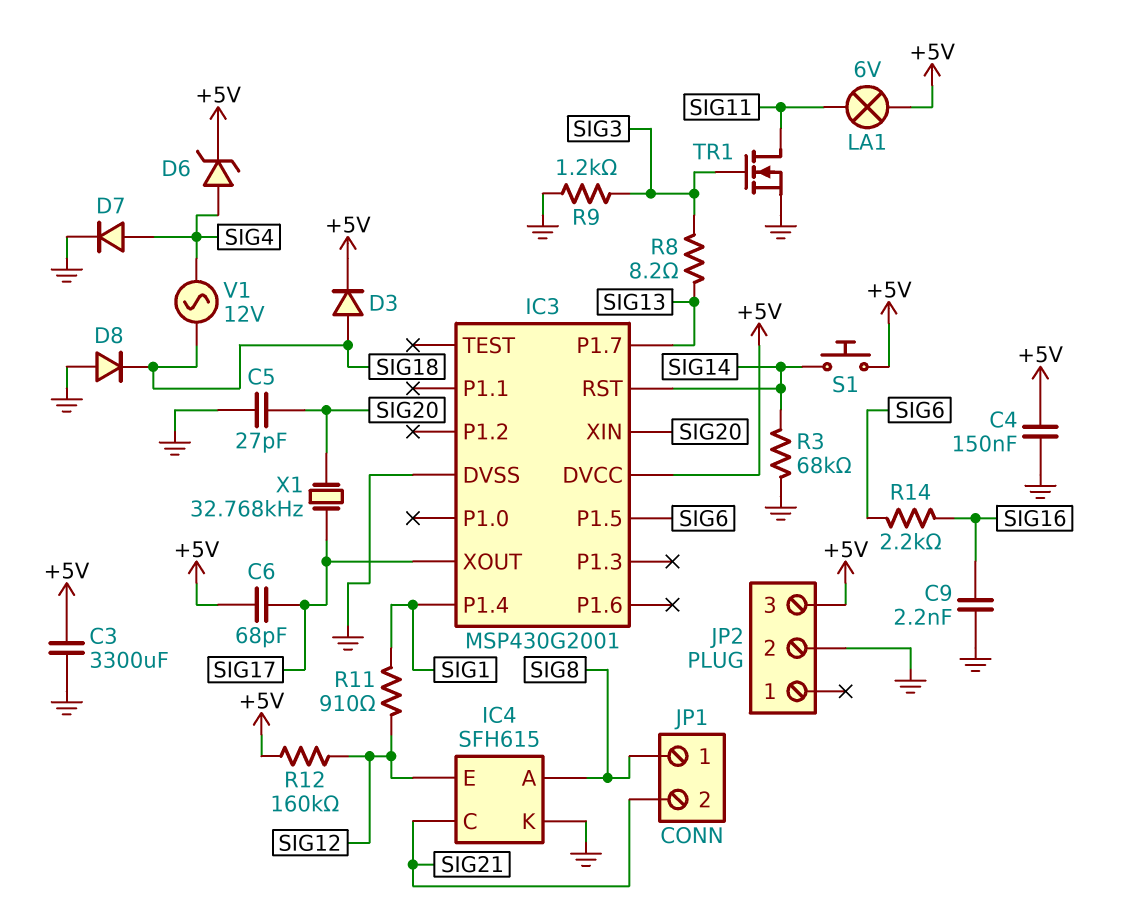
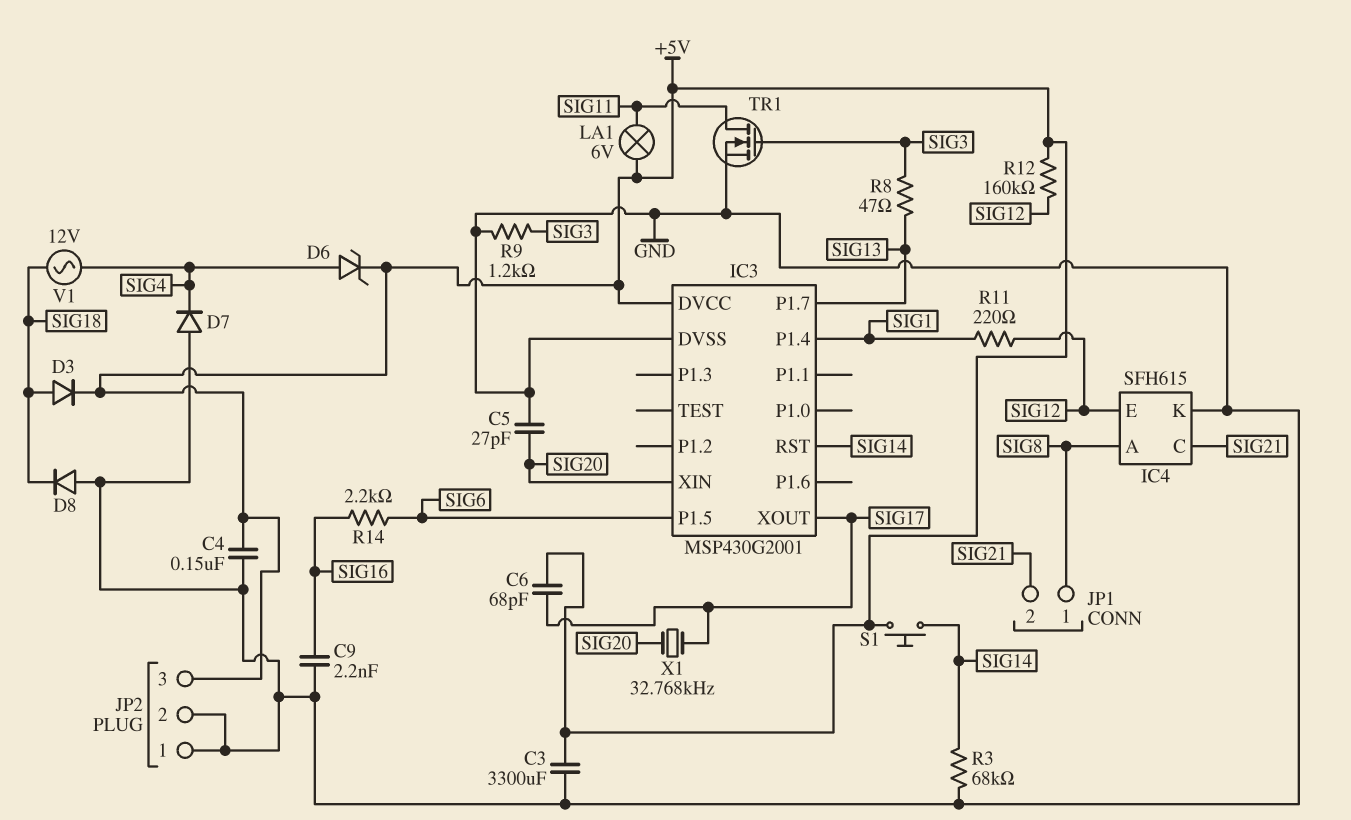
D7: diode (A SIG4, K GND) -> diode (A GND, K SIG4)
JP2 pin 1: none -> GND
R8: 8.2 (SIG3, SIG13) -> 47 (SIG3, SIG13)
R11: 910 (SIG1, SIG12) -> 220 (SIG1, SIG12)

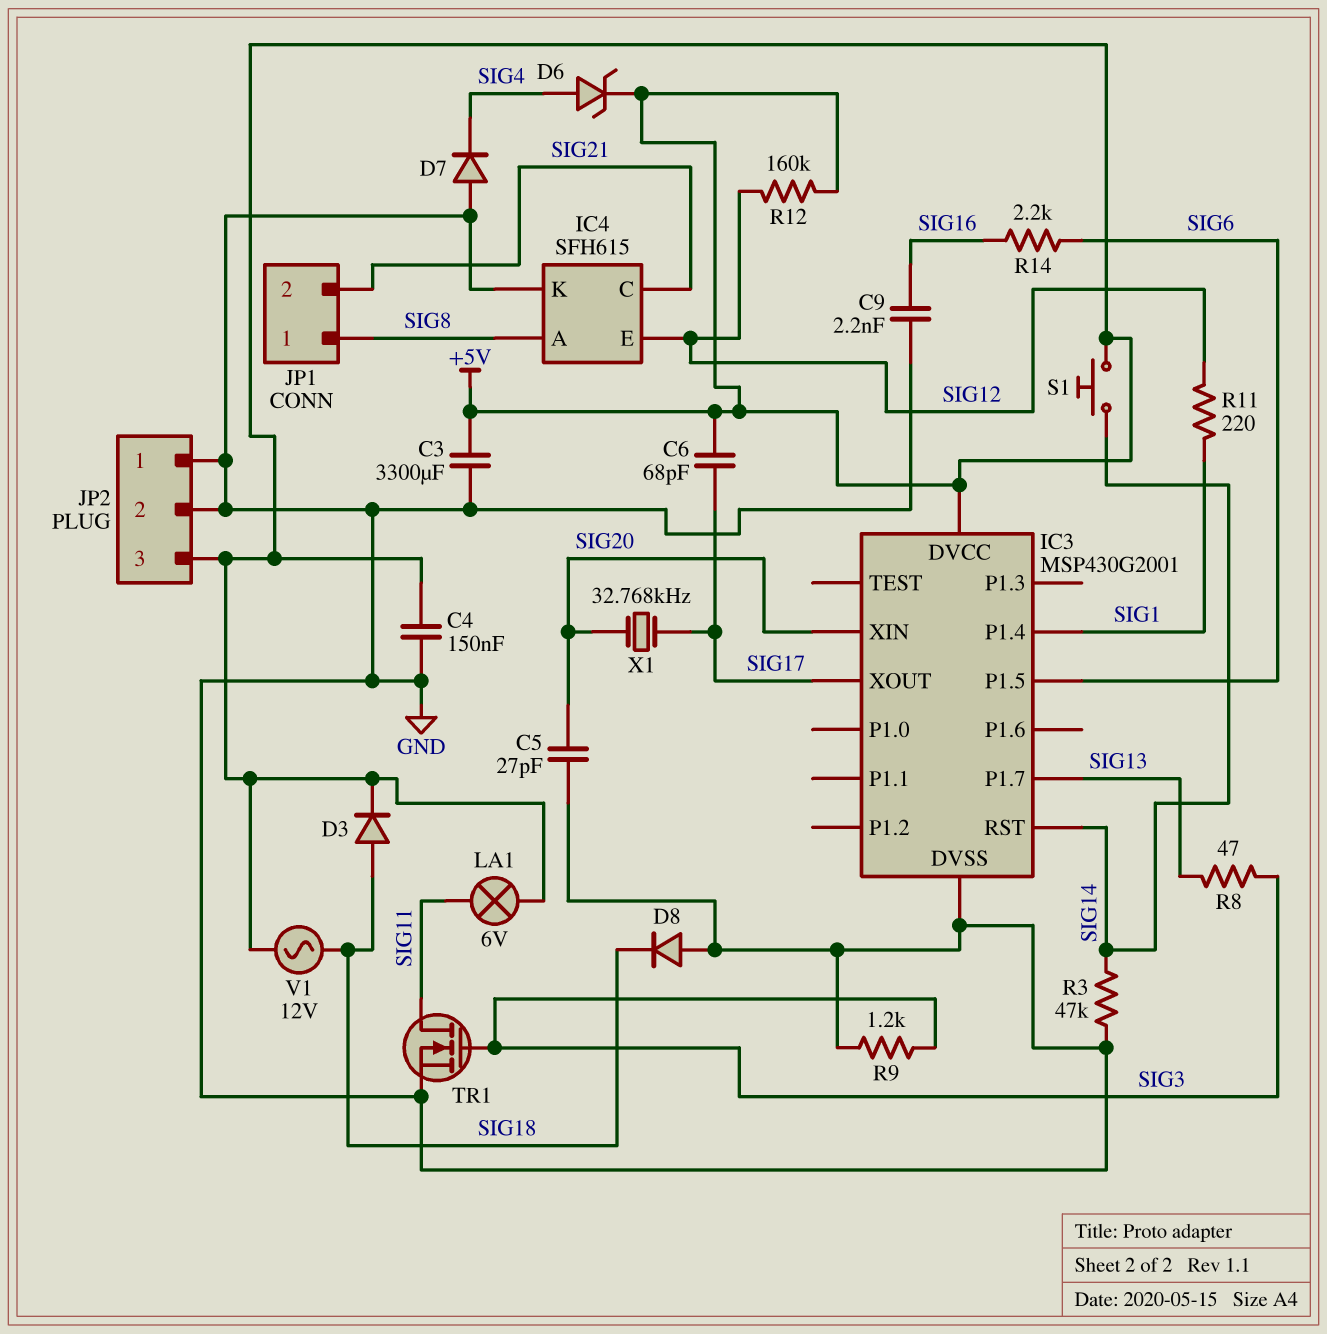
R3: 68k (GND, SIG14) -> 47k (GND, SIG14)
V1: AC 12V (SIG4, SIG18) -> AC 12V (+5V, SIG18)

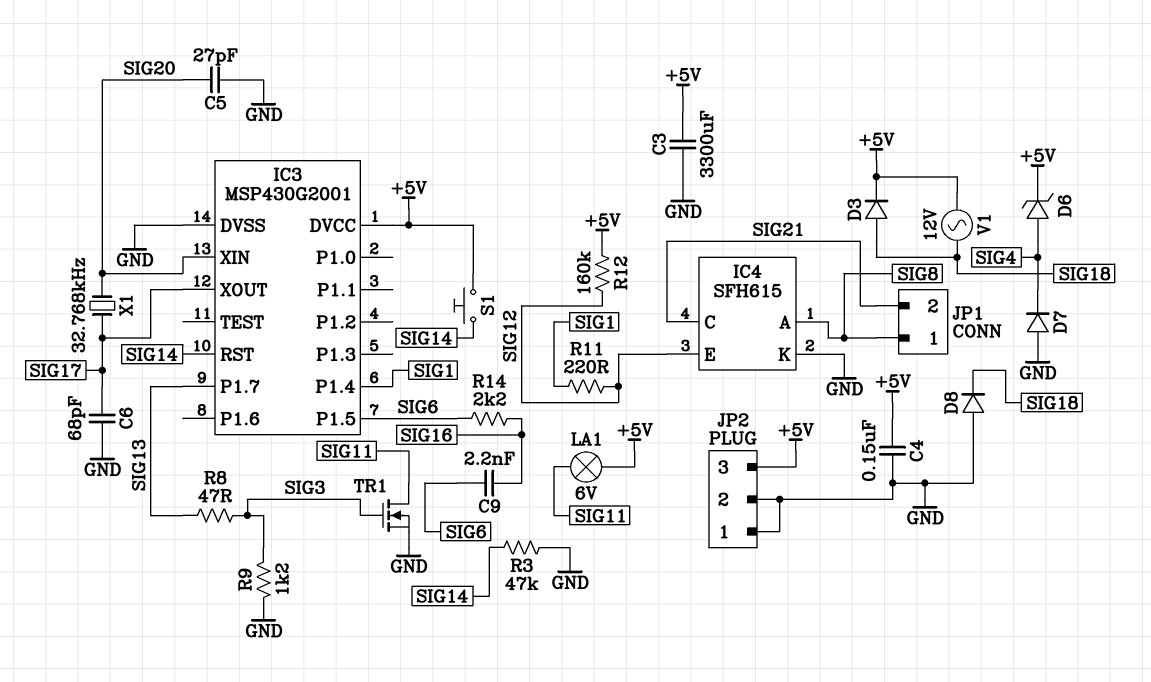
C6: 68pF (+5V, SIG17) -> 68pF (GND, SIG17)
C9: 2.2nF (GND, SIG16) -> 2.2nF (SIG6, SIG16)

